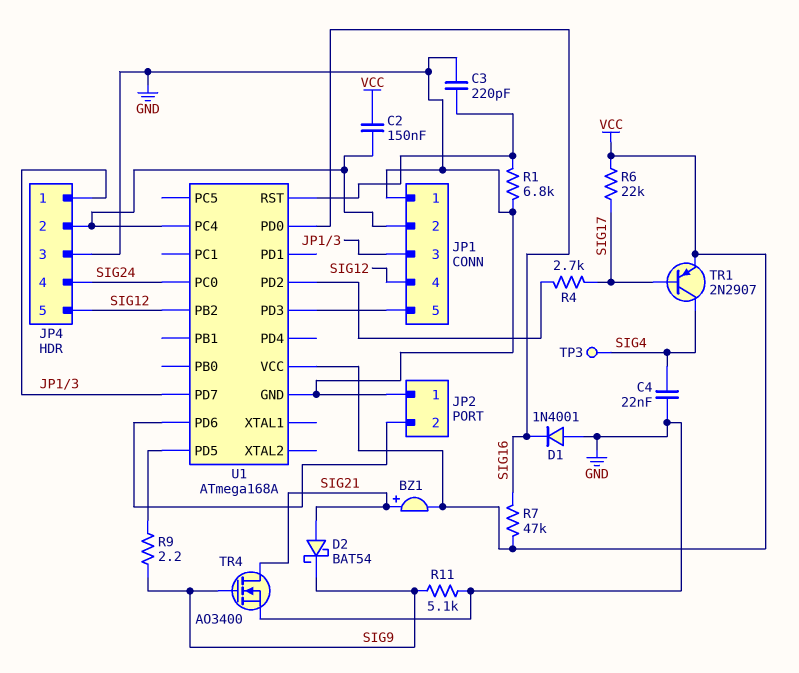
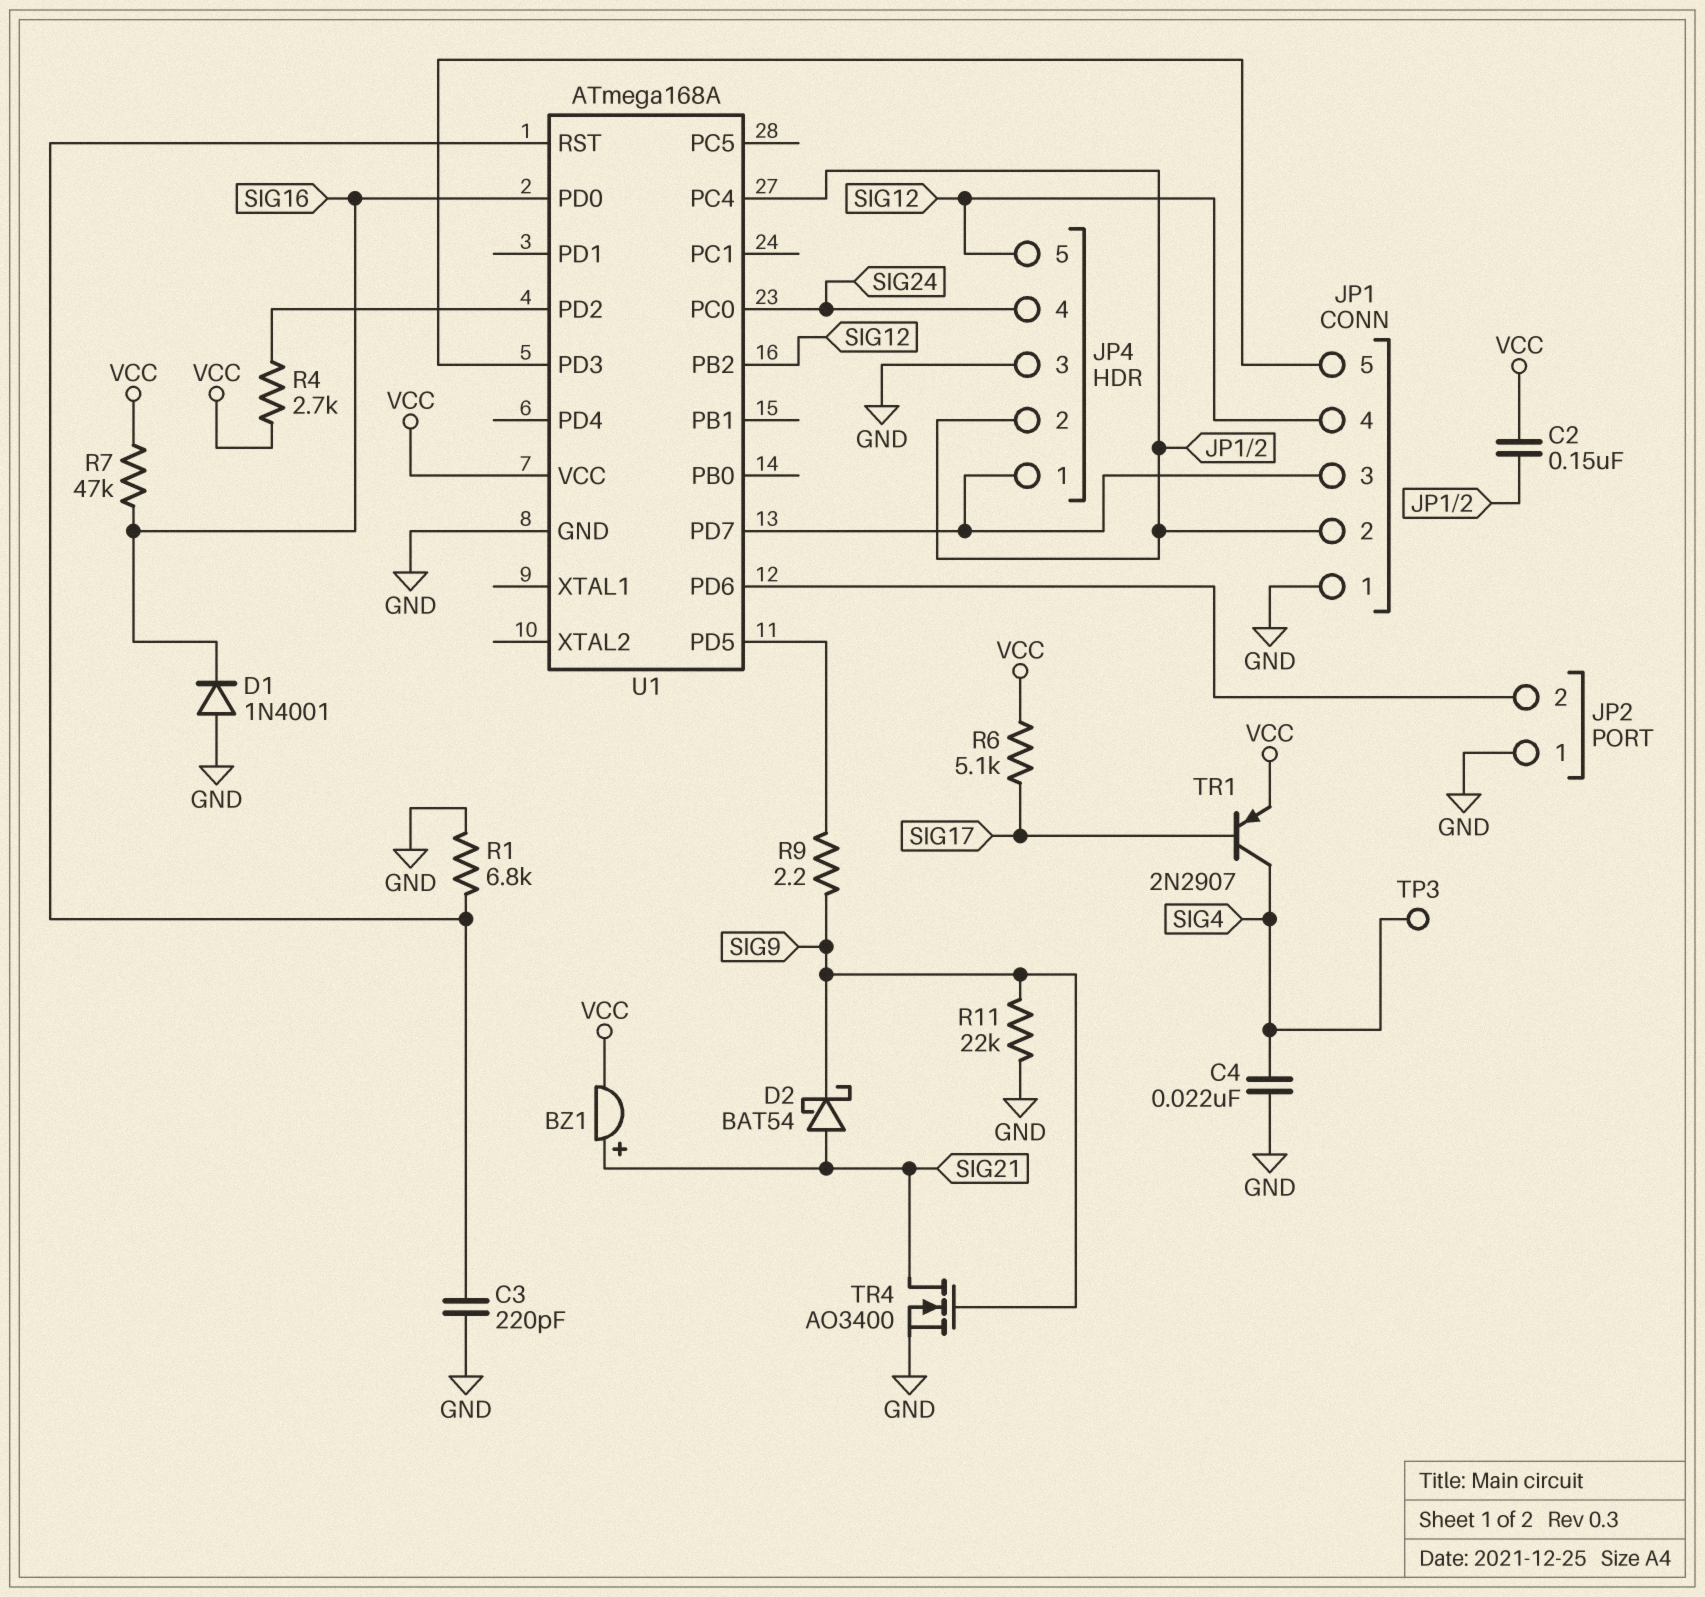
R4: 2.7k (SIG17, U1/PD2) -> 2.7k (U1/PD2, VCC)
R6: 22k (SIG17, VCC) -> 5.1k (SIG17, VCC)
R11: 5.1k (GND, SIG9) -> 22k (GND, SIG9)

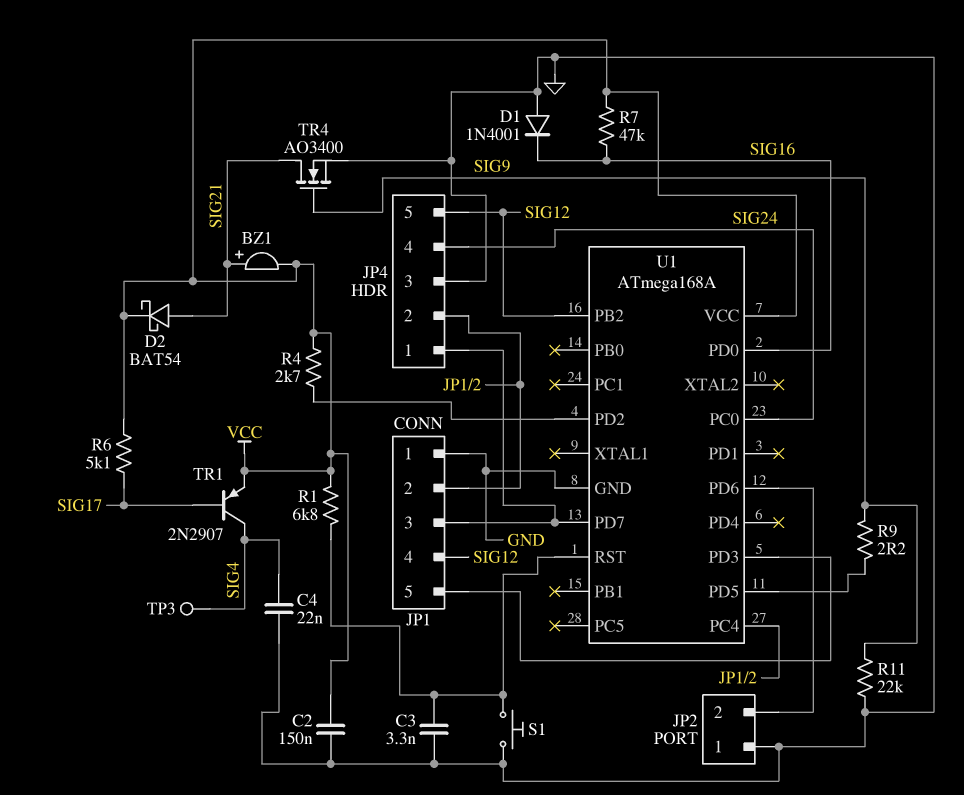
C2: 150nF (JP1/2, VCC) -> 150nF (GND, VCC)
C3: 220pF (GND, U1/RST) -> 3.3nF (GND, U1/RST)
D2: schottky BAT54 (A SIG21, K SIG9) -> schottky BAT54 (A SIG21, K VCC)
R1: 6.8k (GND, U1/RST) -> 6.8k (U1/RST, VCC)
S1: none -> button (GND, U1/RST)

